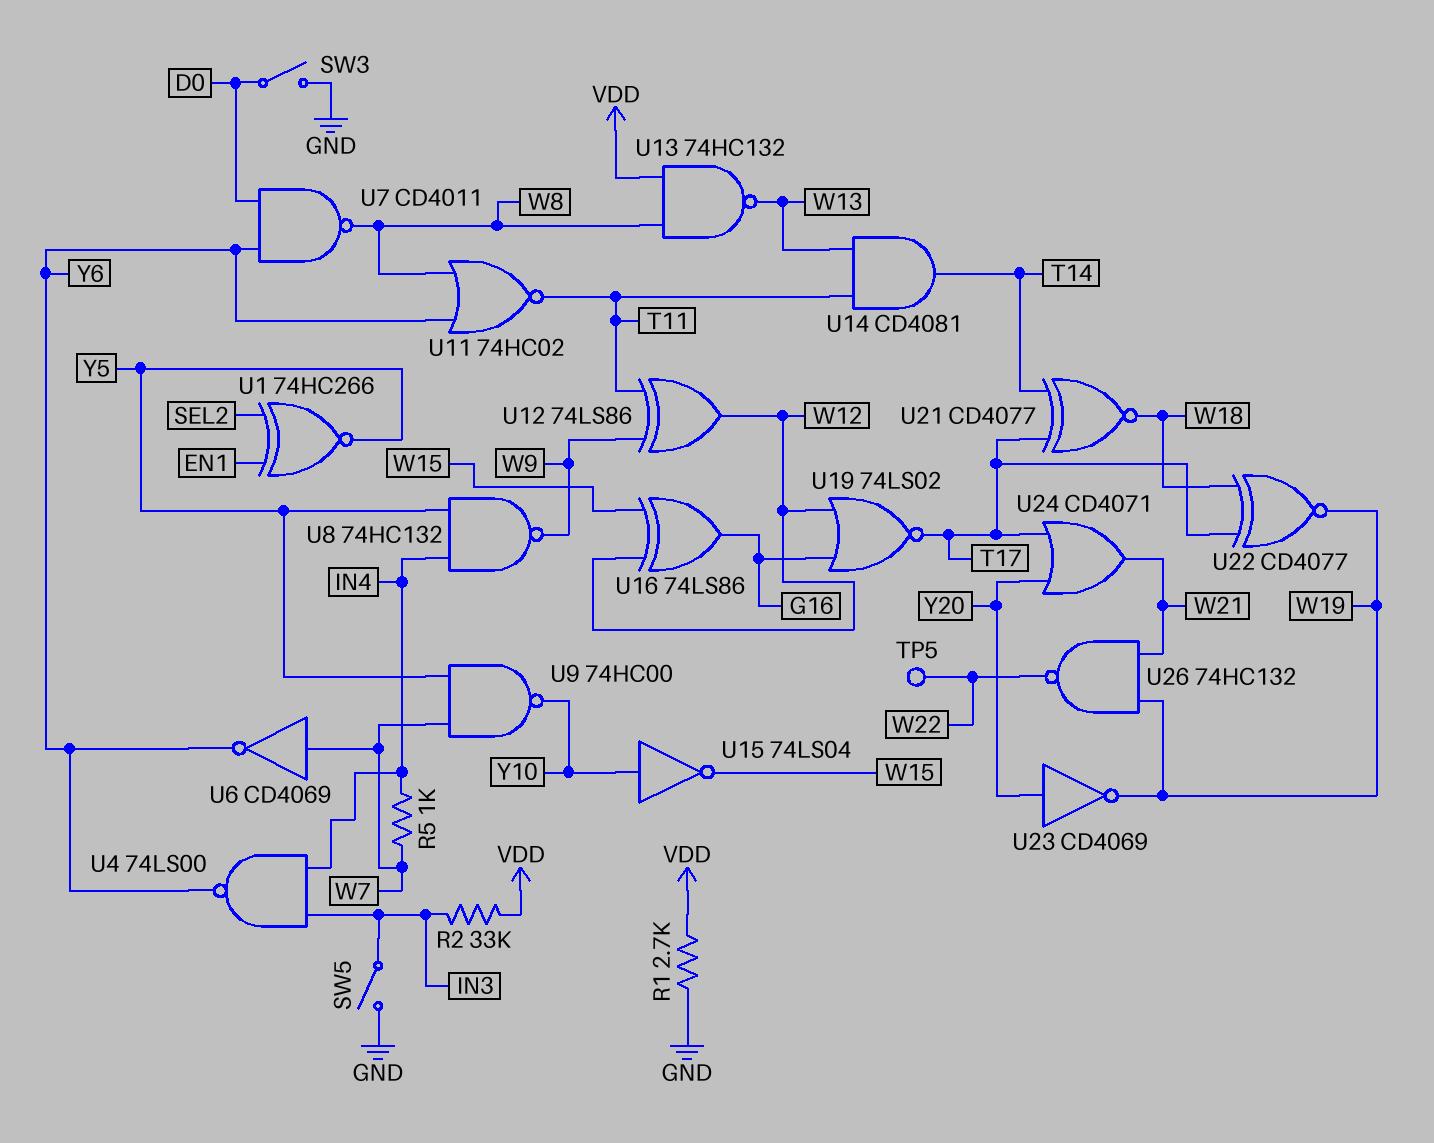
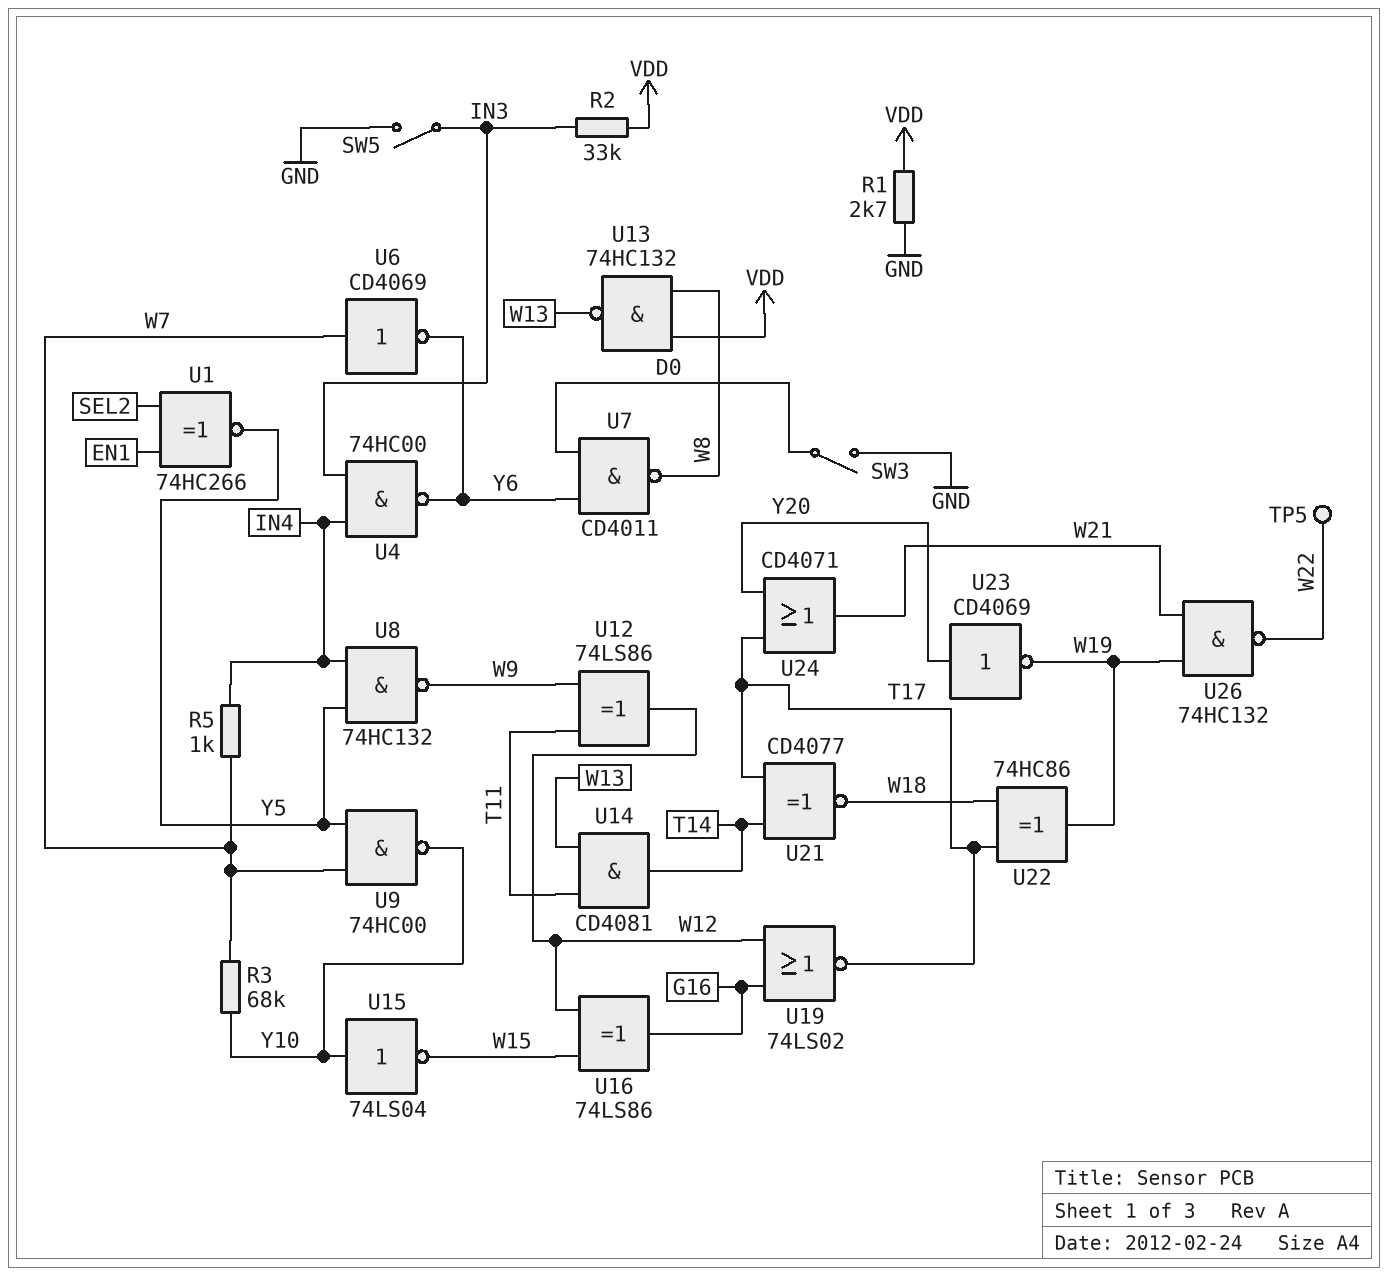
R3: none -> 68k (W7, Y10)
U4: NAND 74LS00 (in IN3, in IN4, out Y6) -> NAND 74HC00 (in IN3, in IN4, out Y6)
U11: NOR 74HC02 (in W8, in Y6, out T11) -> none
U22: XNOR CD4077 (in T17, in W18, out W19) -> XOR 74HC86 (in T17, in W18, out W19)

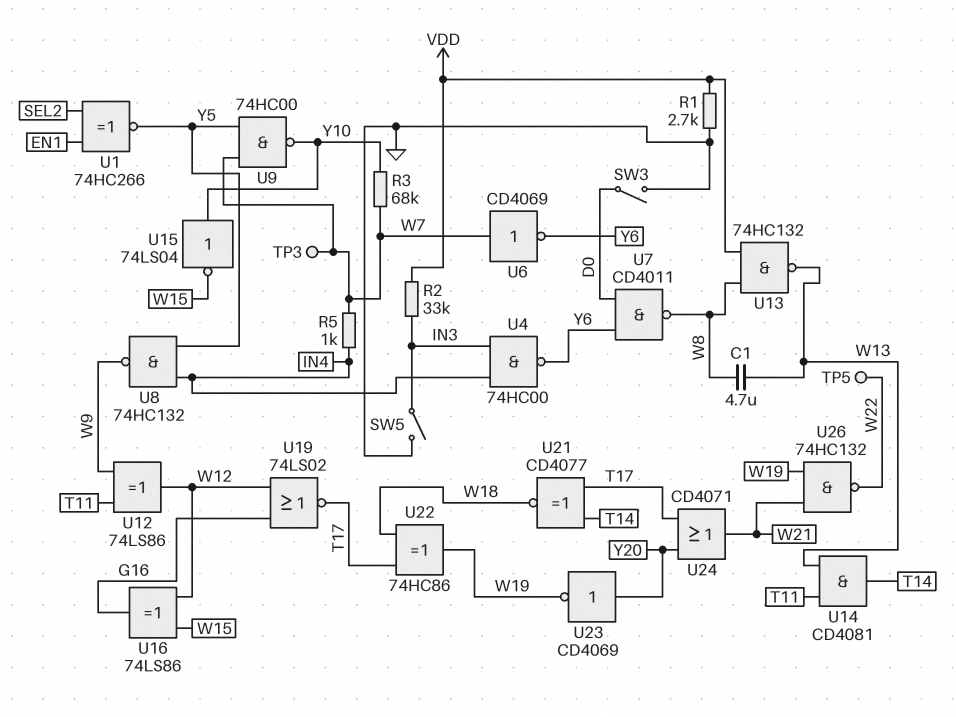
C1: none -> 4.7uF (W8, W13)
TP3: none -> test point (W7)

